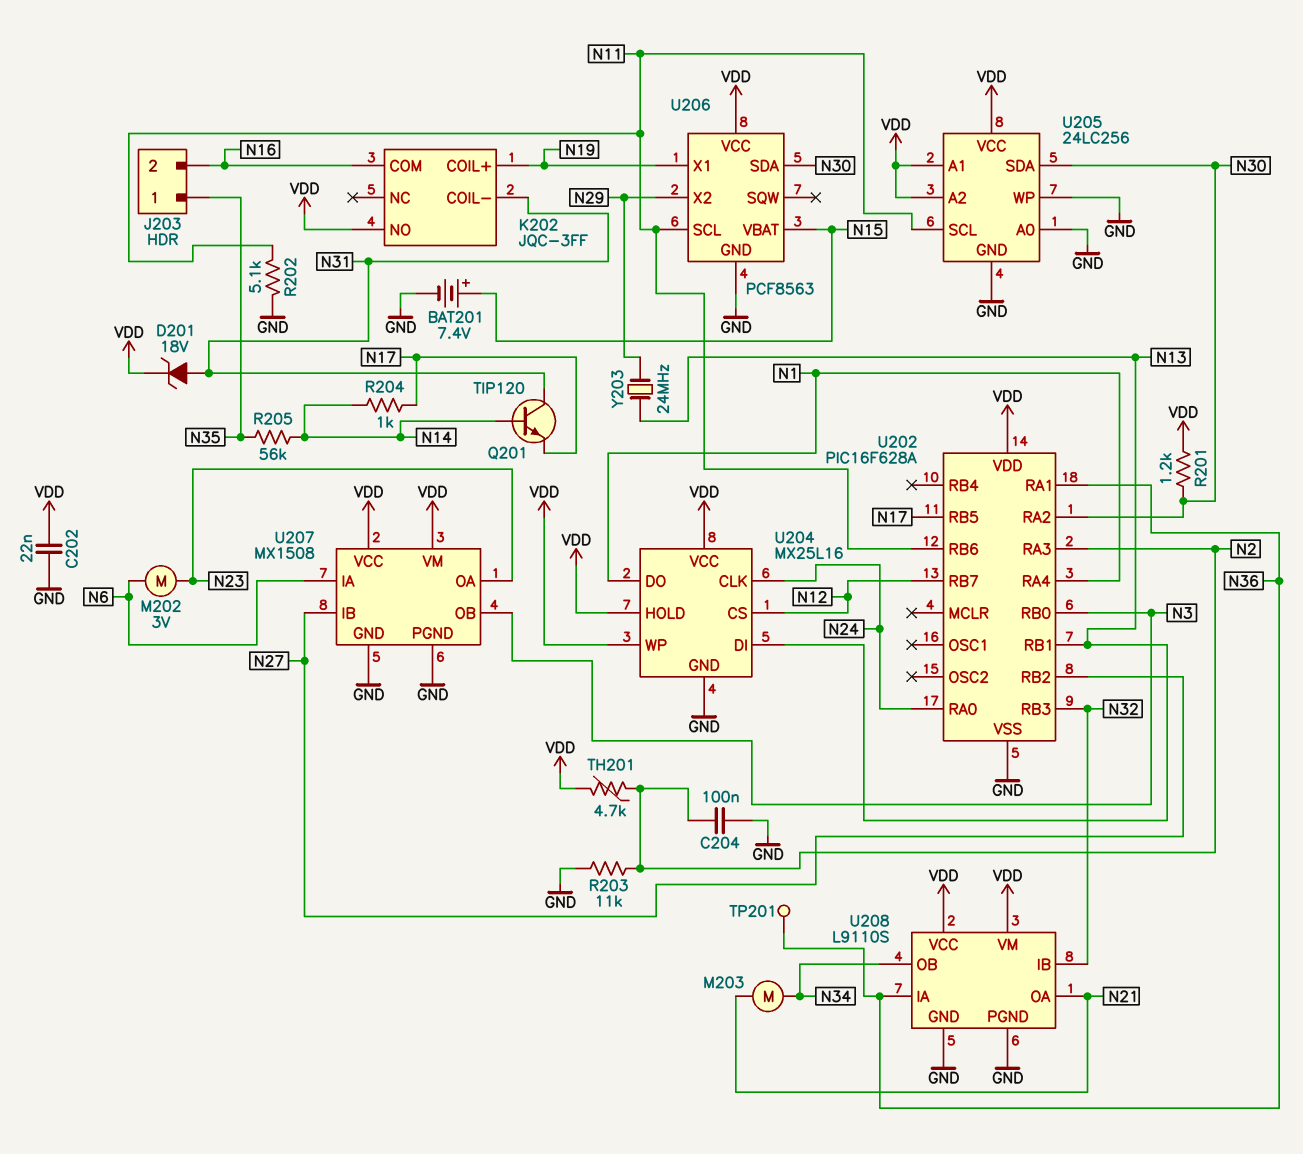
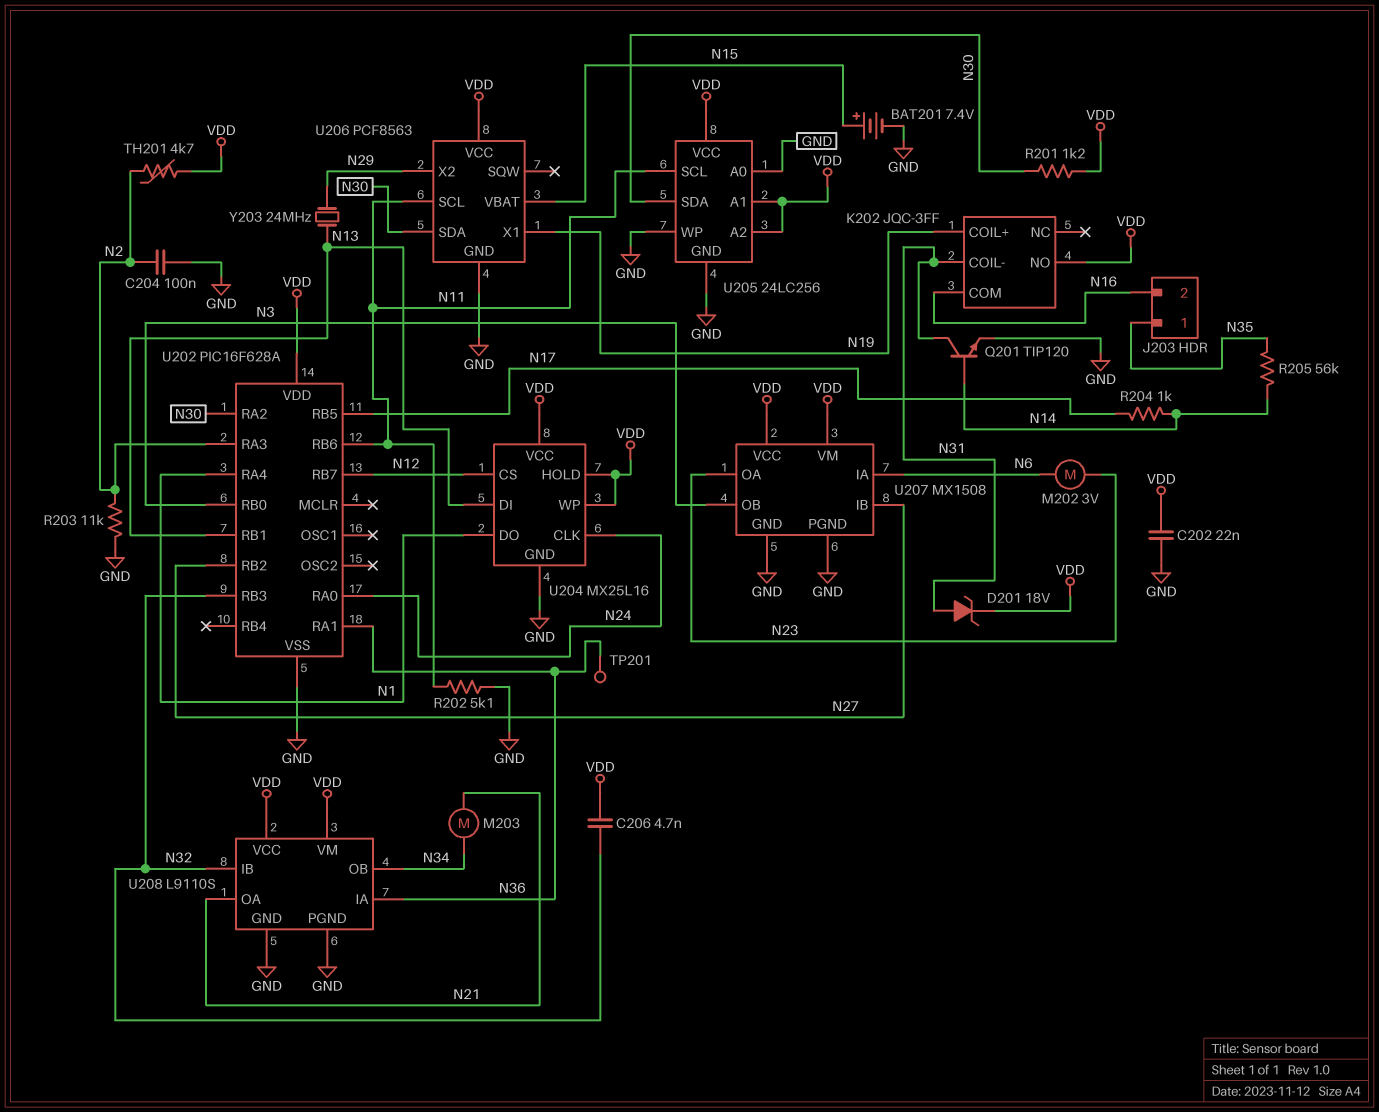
C206: none -> 4.7nF (N32, VDD)
Q201: NPN TIP120 (B N14, C N31, E N17) -> NPN TIP120 (B N14, C N31, E GND)

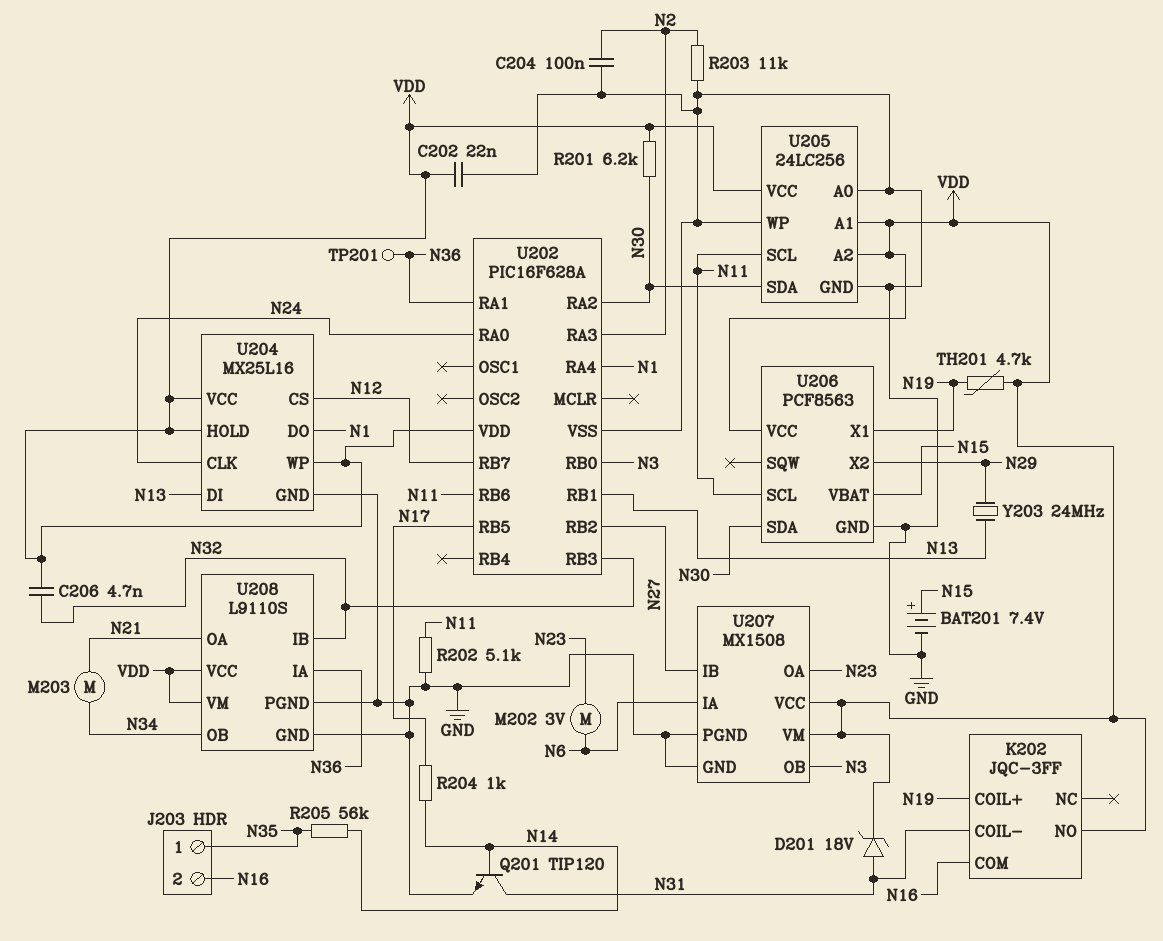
R201: 1.2k (N30, VDD) -> 6.2k (N30, VDD)
TH201: 4.7k (N2, VDD) -> 4.7k (N19, VDD)

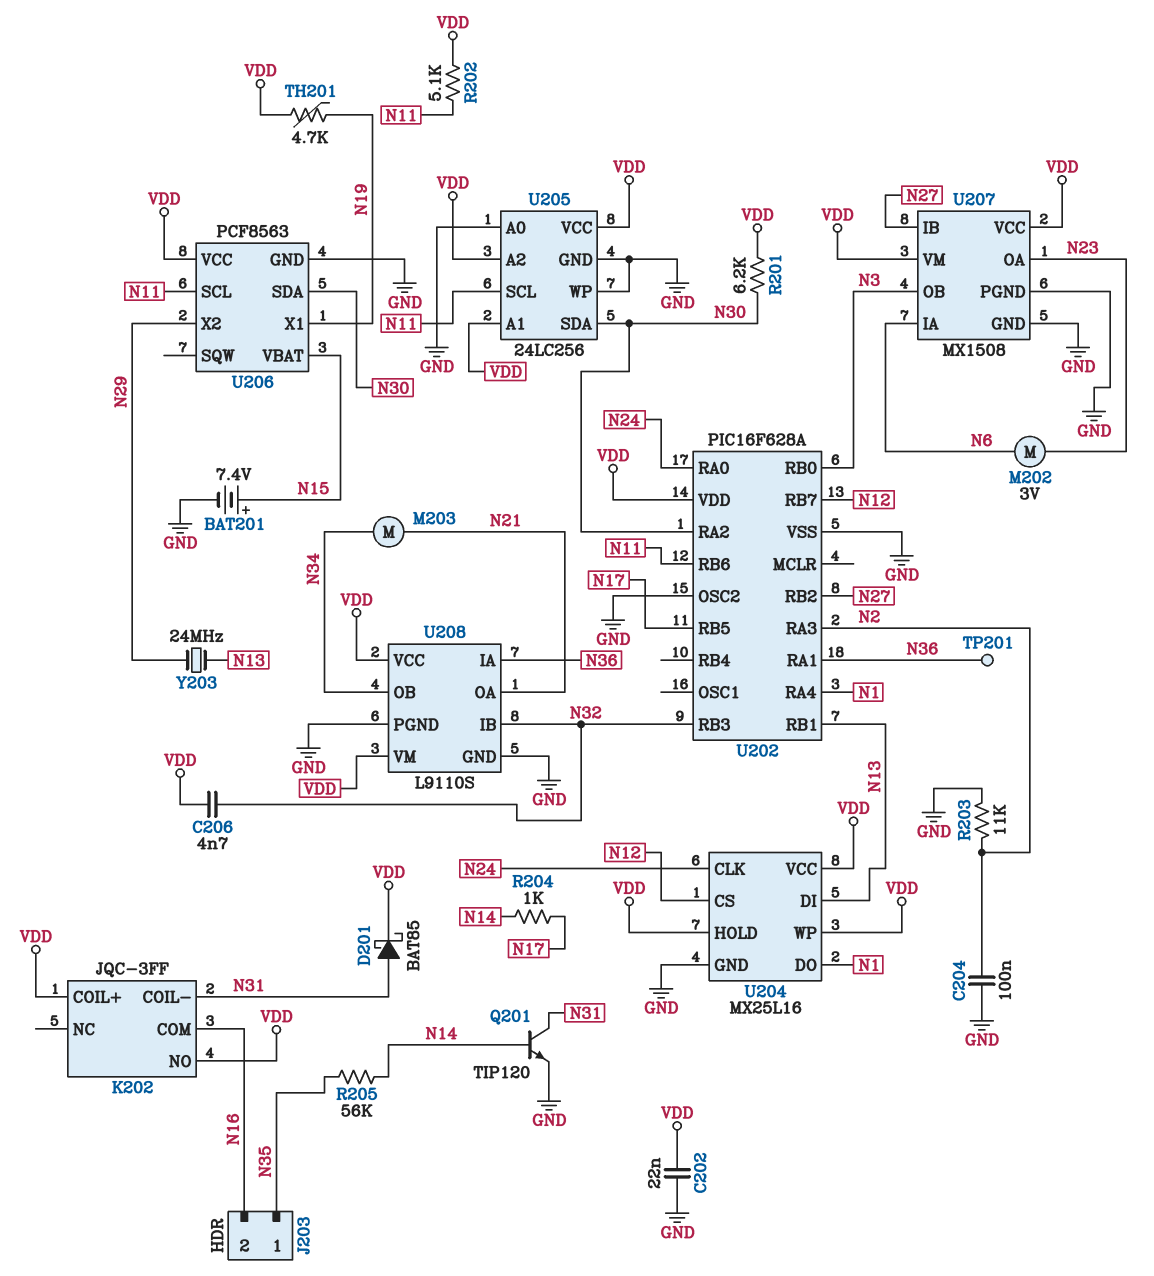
D201: zener 18V (A N31, K VDD) -> schottky BAT85 (A N31, K VDD)
K202 pin COIL+: N19 -> VDD
R202: 5.1k (GND, N11) -> 5.1k (N11, VDD)
U202 pin OSC2: none -> GND

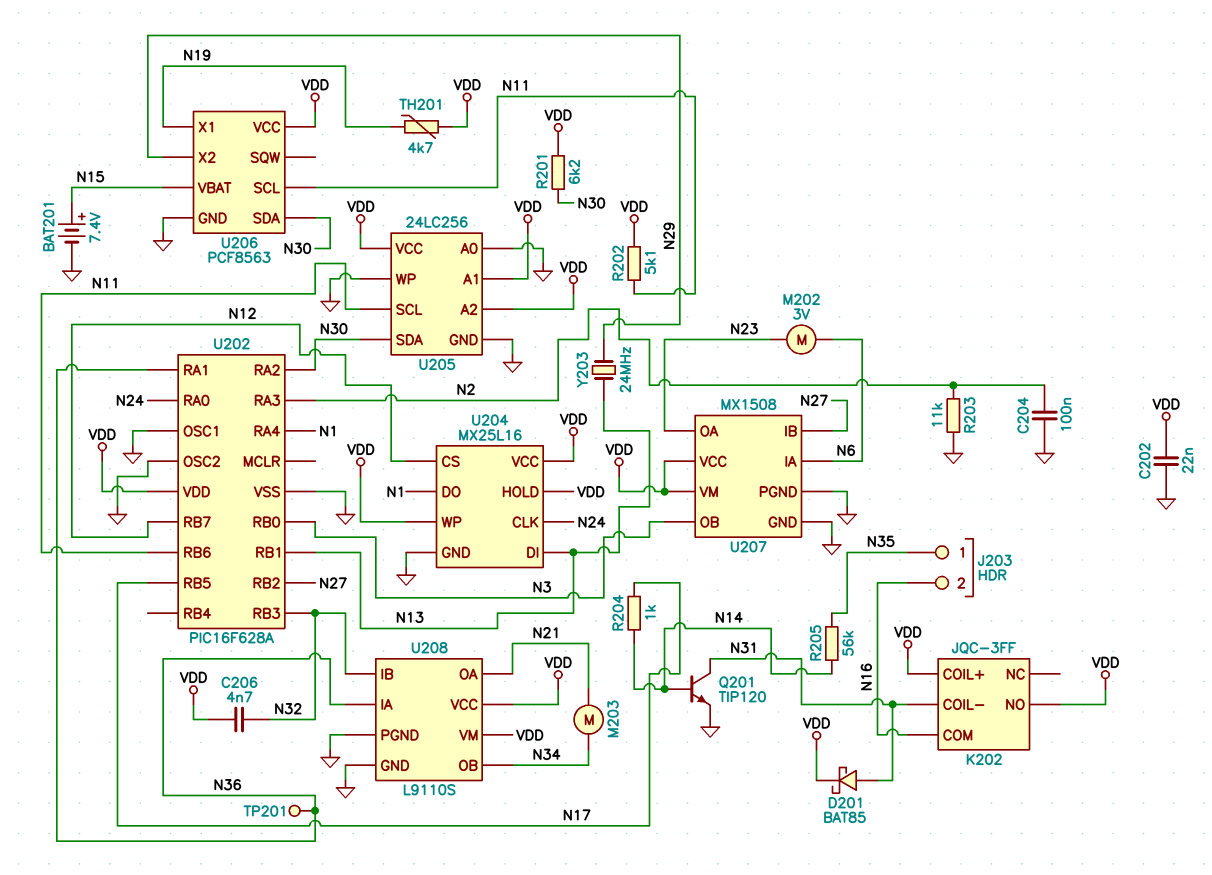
U202 pin OSC1: none -> GND

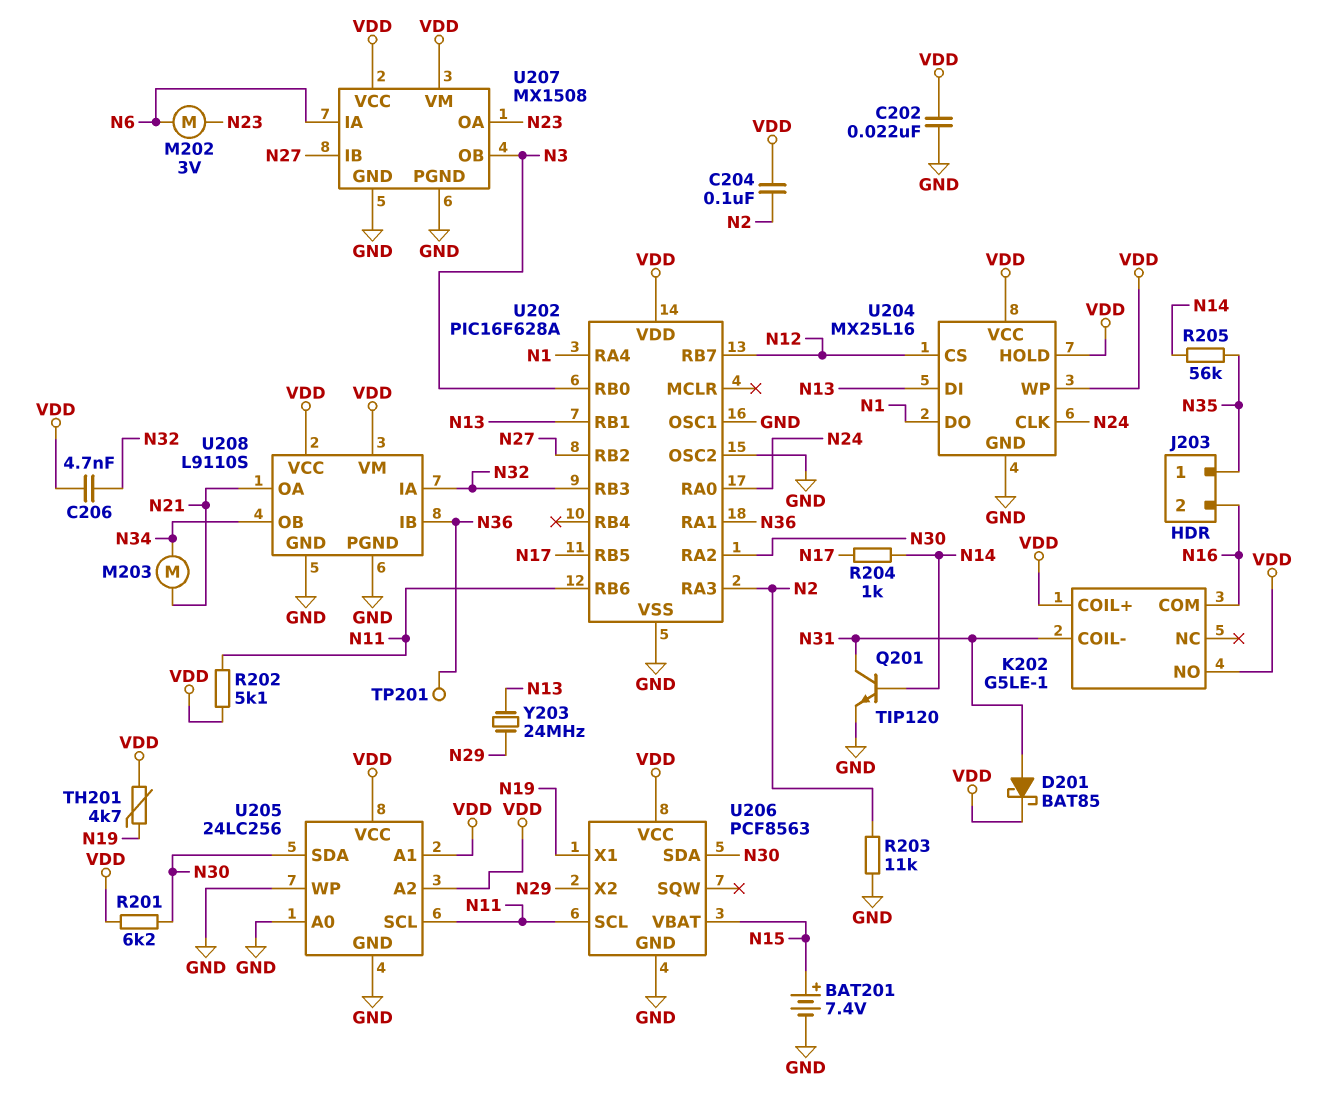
C204: 100nF (GND, N2) -> 100nF (N2, VDD)
K202: JQC-3FF -> G5LE-1
U208 pin IA: N36 -> N32
U208 pin IB: N32 -> N36

